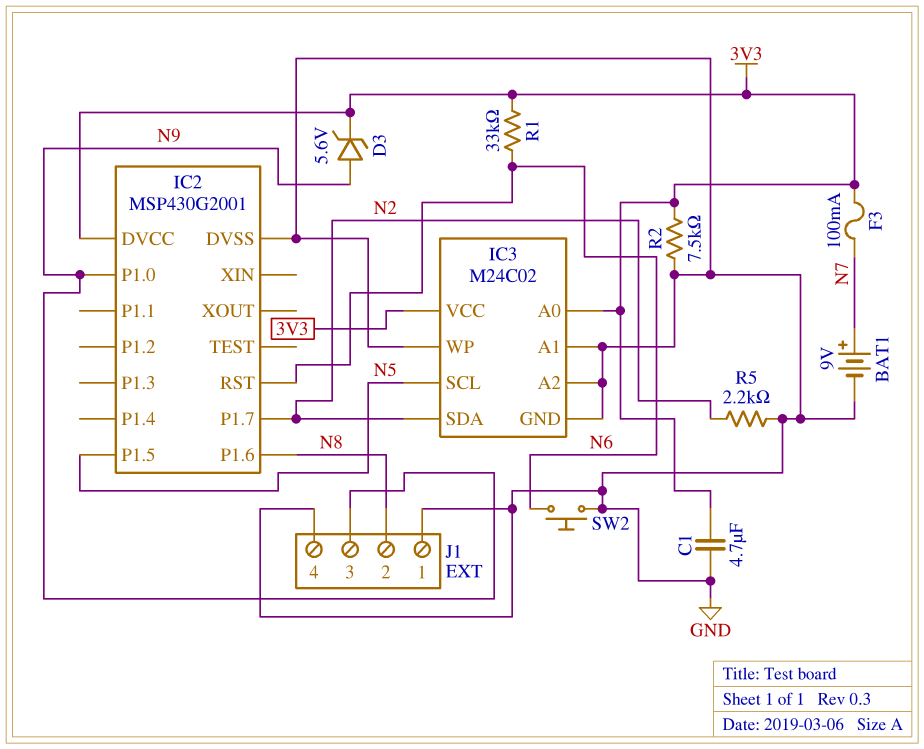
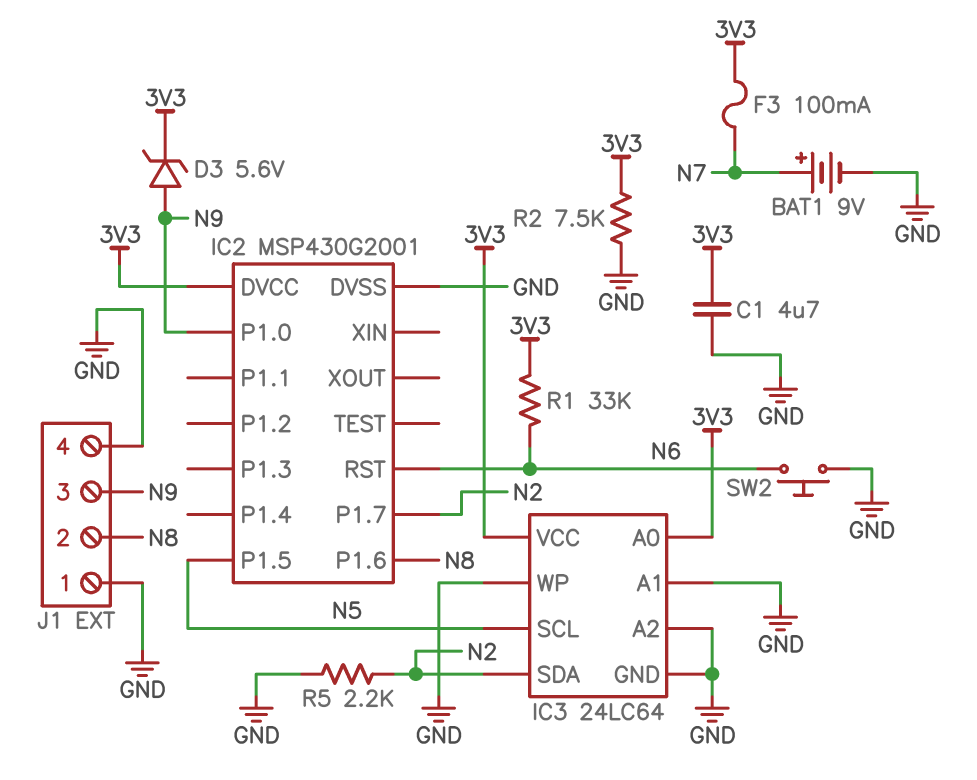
IC3: M24C02 -> 24LC64

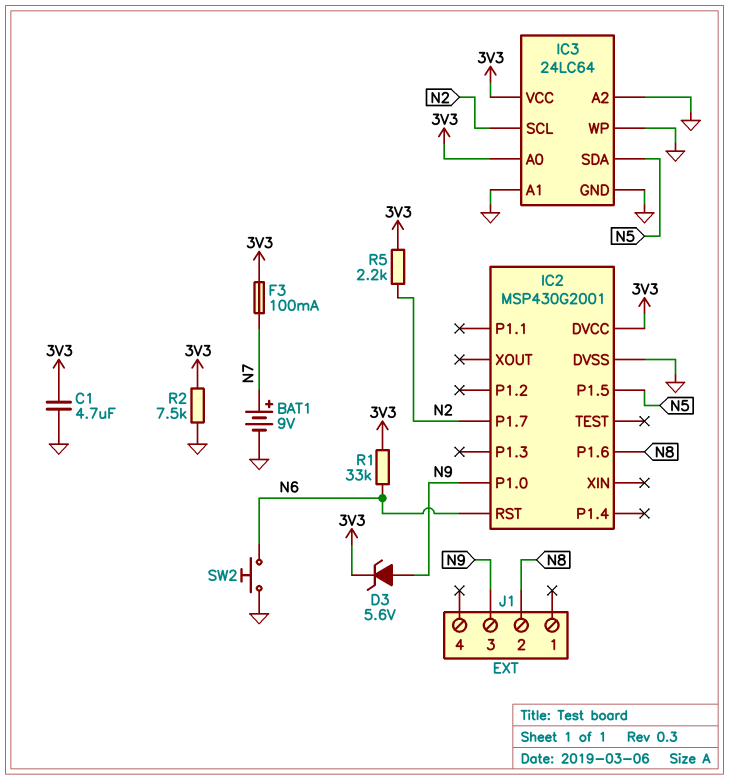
IC3 pin SCL: N5 -> N2
IC3 pin SDA: N2 -> N5
J1 pin 1: GND -> none
J1 pin 4: GND -> none
R5: 2.2k (GND, N2) -> 2.2k (3V3, N2)

